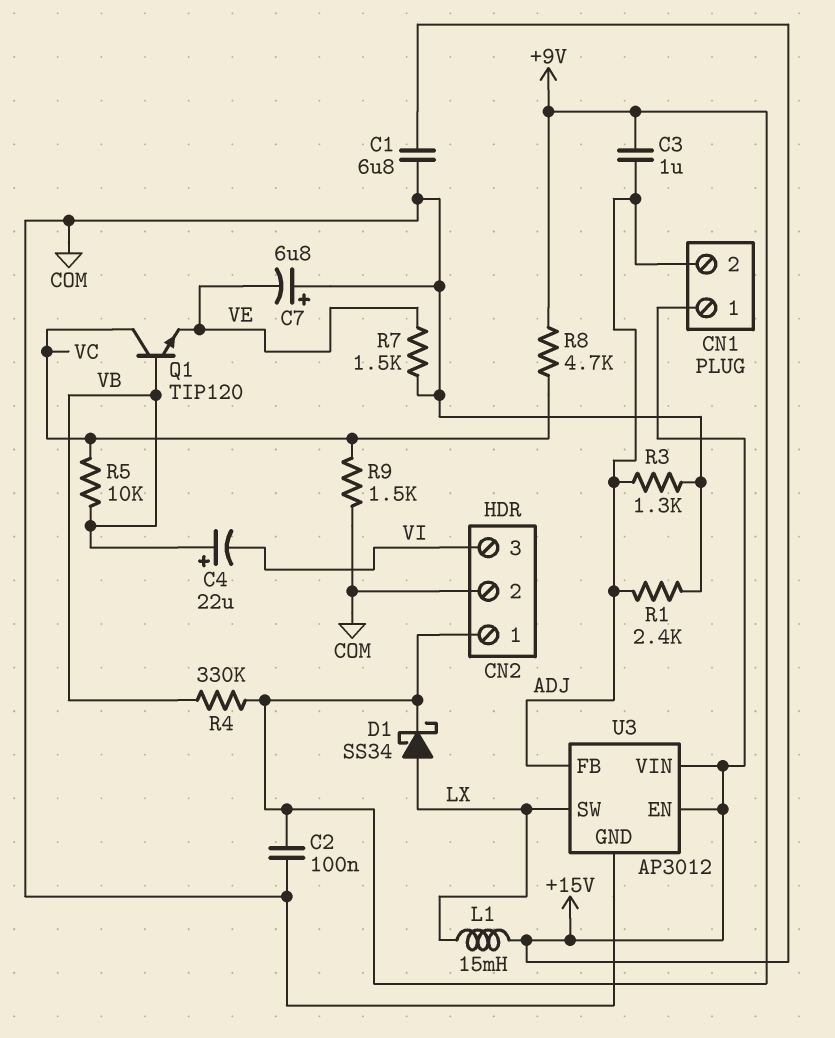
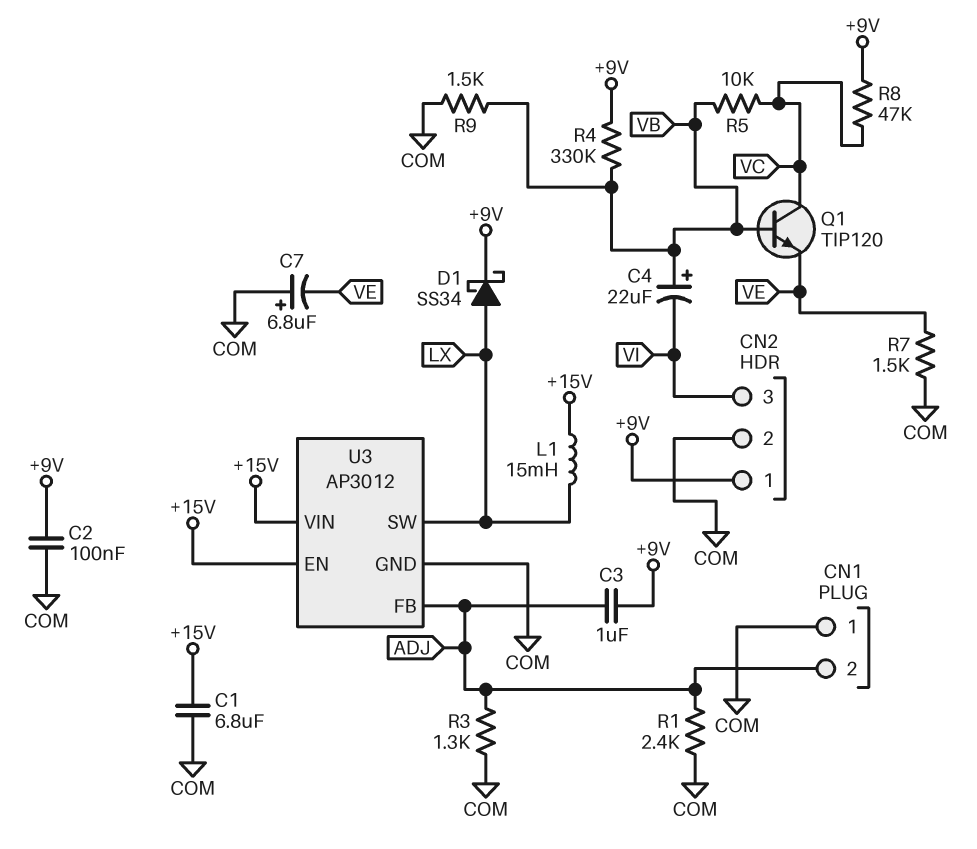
CN1 pin 1: +15V -> COM
R8: 4.7k (+9V, VC) -> 47k (+9V, VC)
R9: 1.5k (COM, VC) -> 1.5k (COM, VB)

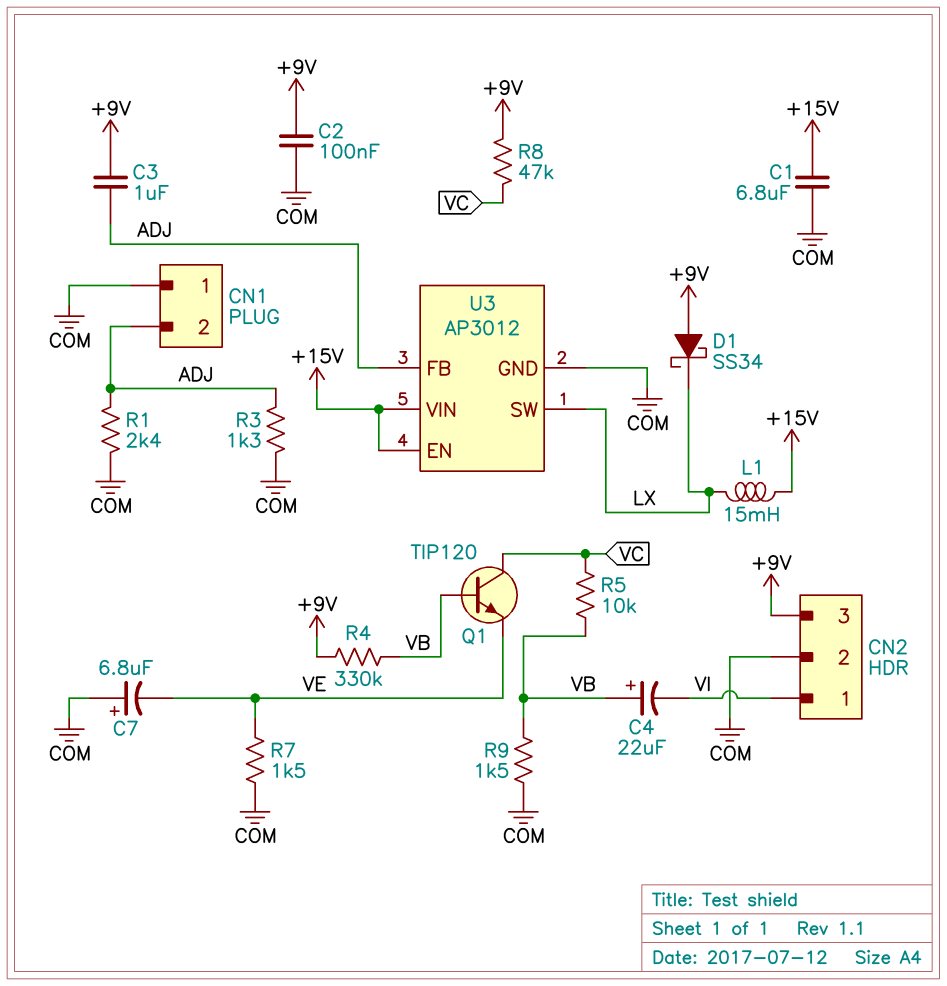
CN2 pin 1: +9V -> VI
CN2 pin 3: VI -> +9V
D1: schottky SS34 (A LX, K +9V) -> schottky SS34 (A +9V, K LX)

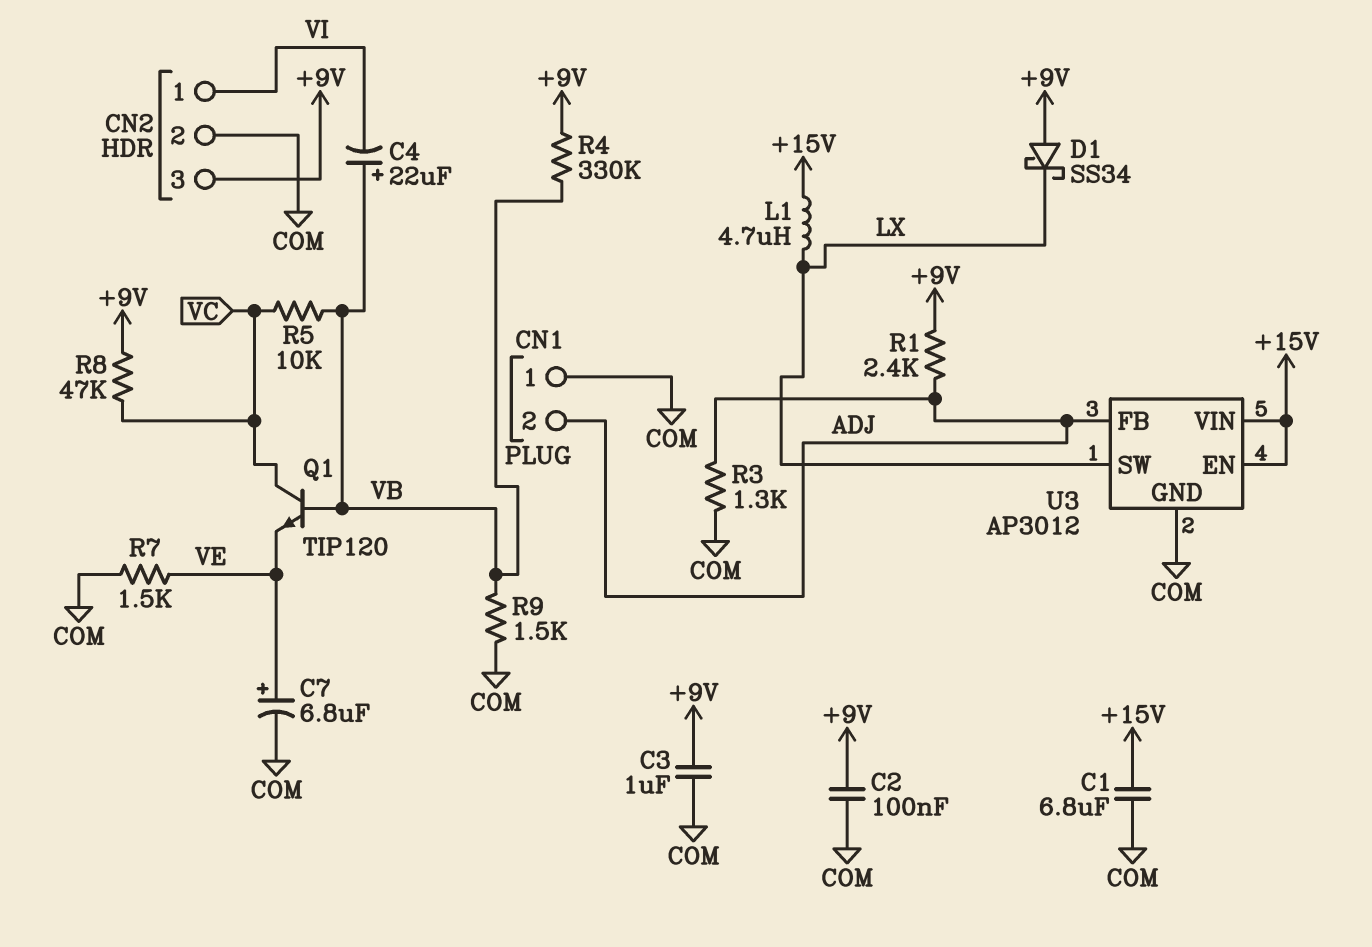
C3: 1uF (+9V, ADJ) -> 1uF (+9V, COM)
C7: 6.8uF (plus COM, minus VE) -> 6.8uF (plus VE, minus COM)
L1: 15mH (+15V, LX) -> 4.7uH (+15V, LX)
R1: 2.4k (ADJ, COM) -> 2.4k (+9V, ADJ)

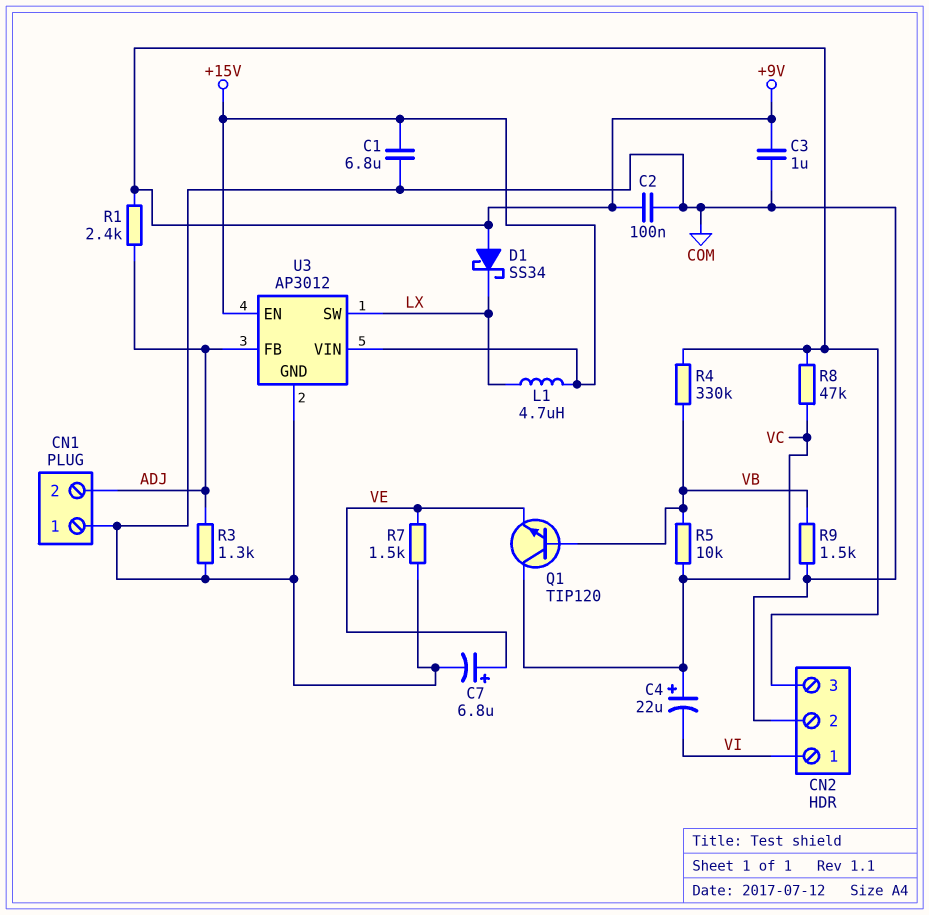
C4: 22uF (plus VB, minus VI) -> 22uF (plus VC, minus VI)

